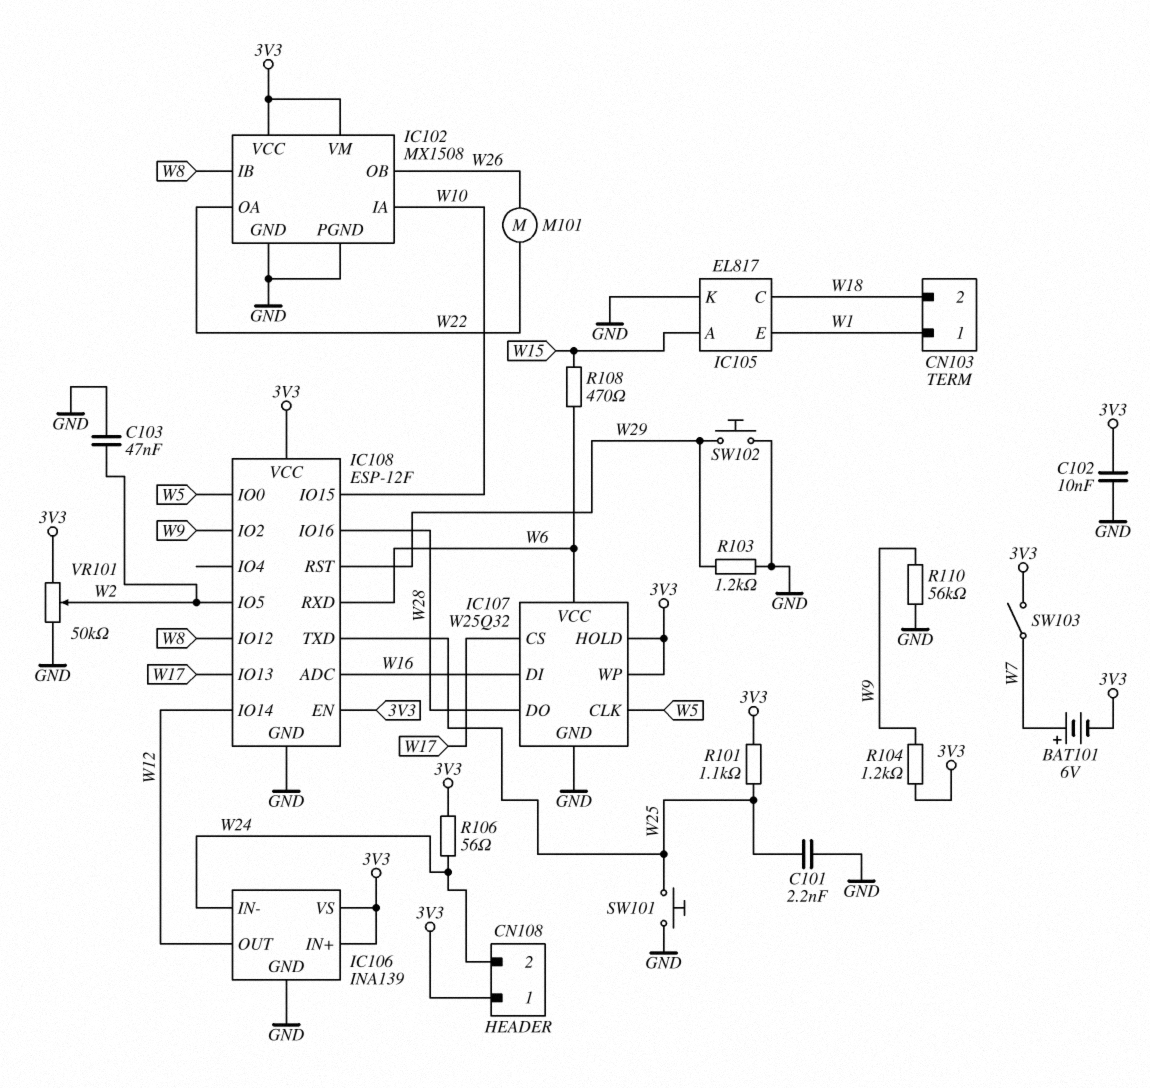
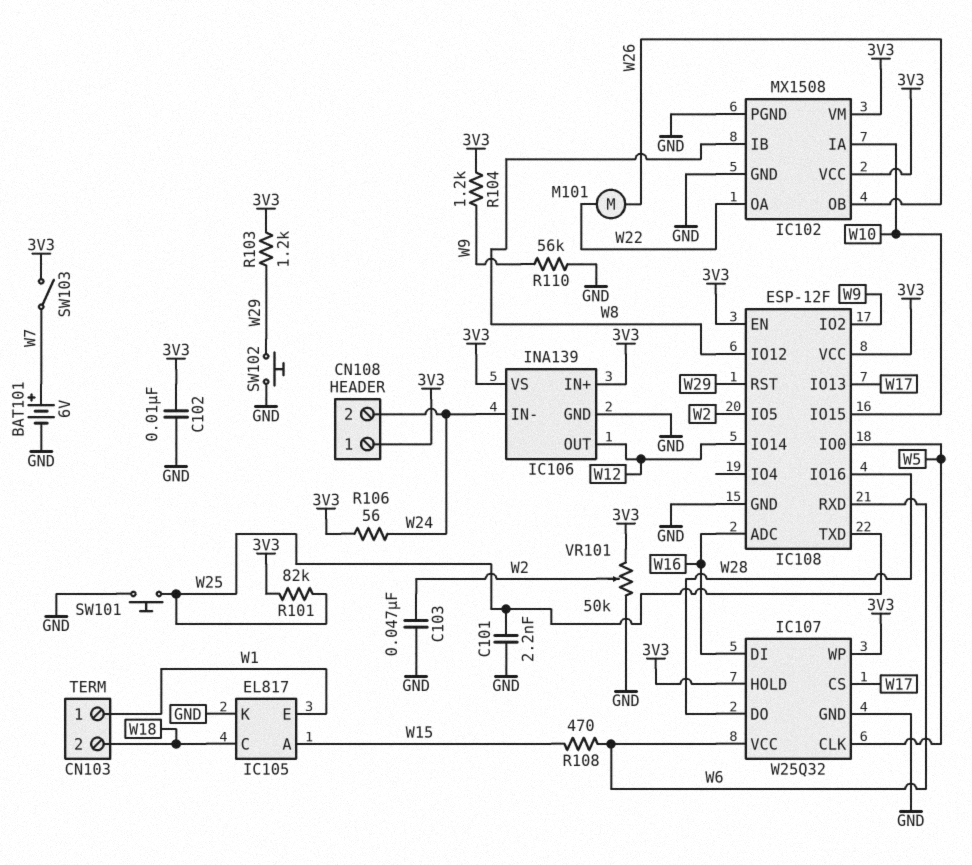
BAT101: 6V (plus W7, minus 3V3) -> 6V (plus W7, minus GND)
R101: 1.1k (3V3, W25) -> 82k (3V3, W25)
R103: 1.2k (GND, W29) -> 1.2k (3V3, W29)

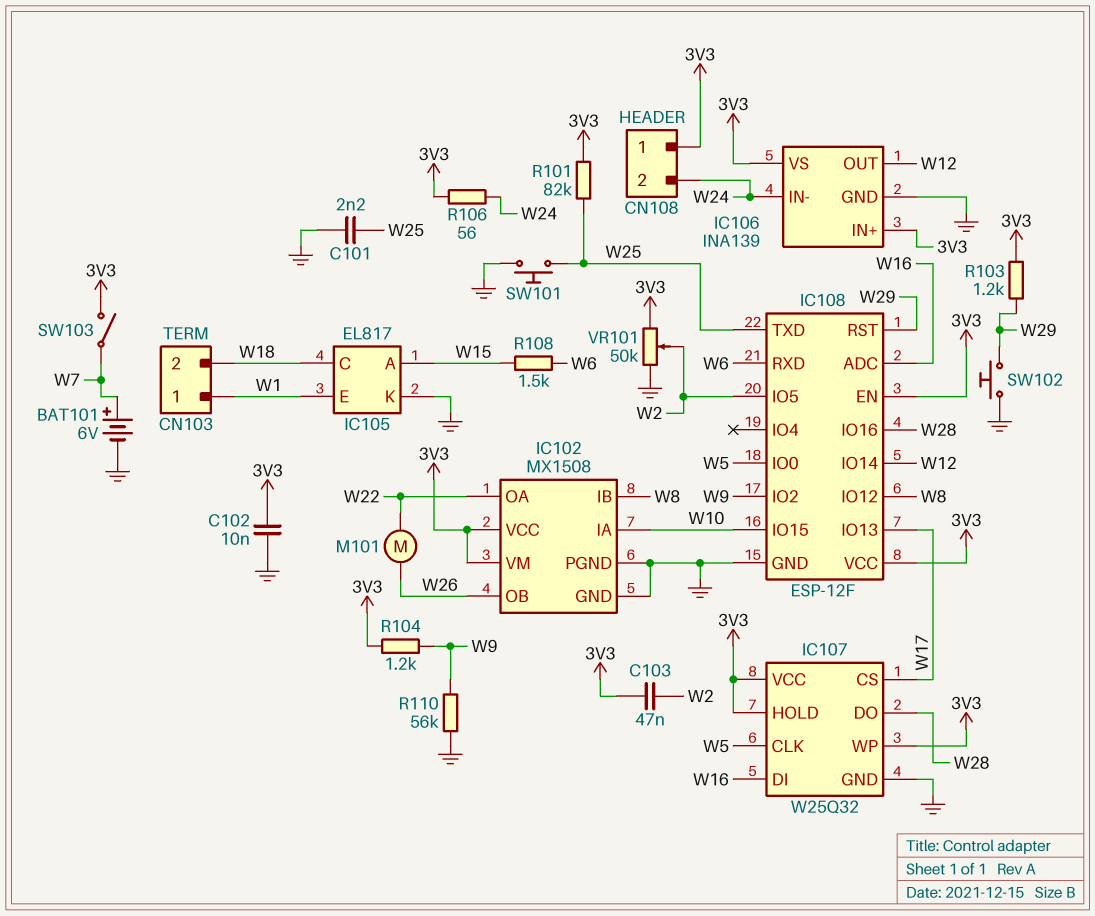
C103: 47nF (GND, W2) -> 47nF (3V3, W2)
IC107 pin VCC: W6 -> 3V3
R108: 470 (W6, W15) -> 1.5k (W6, W15)

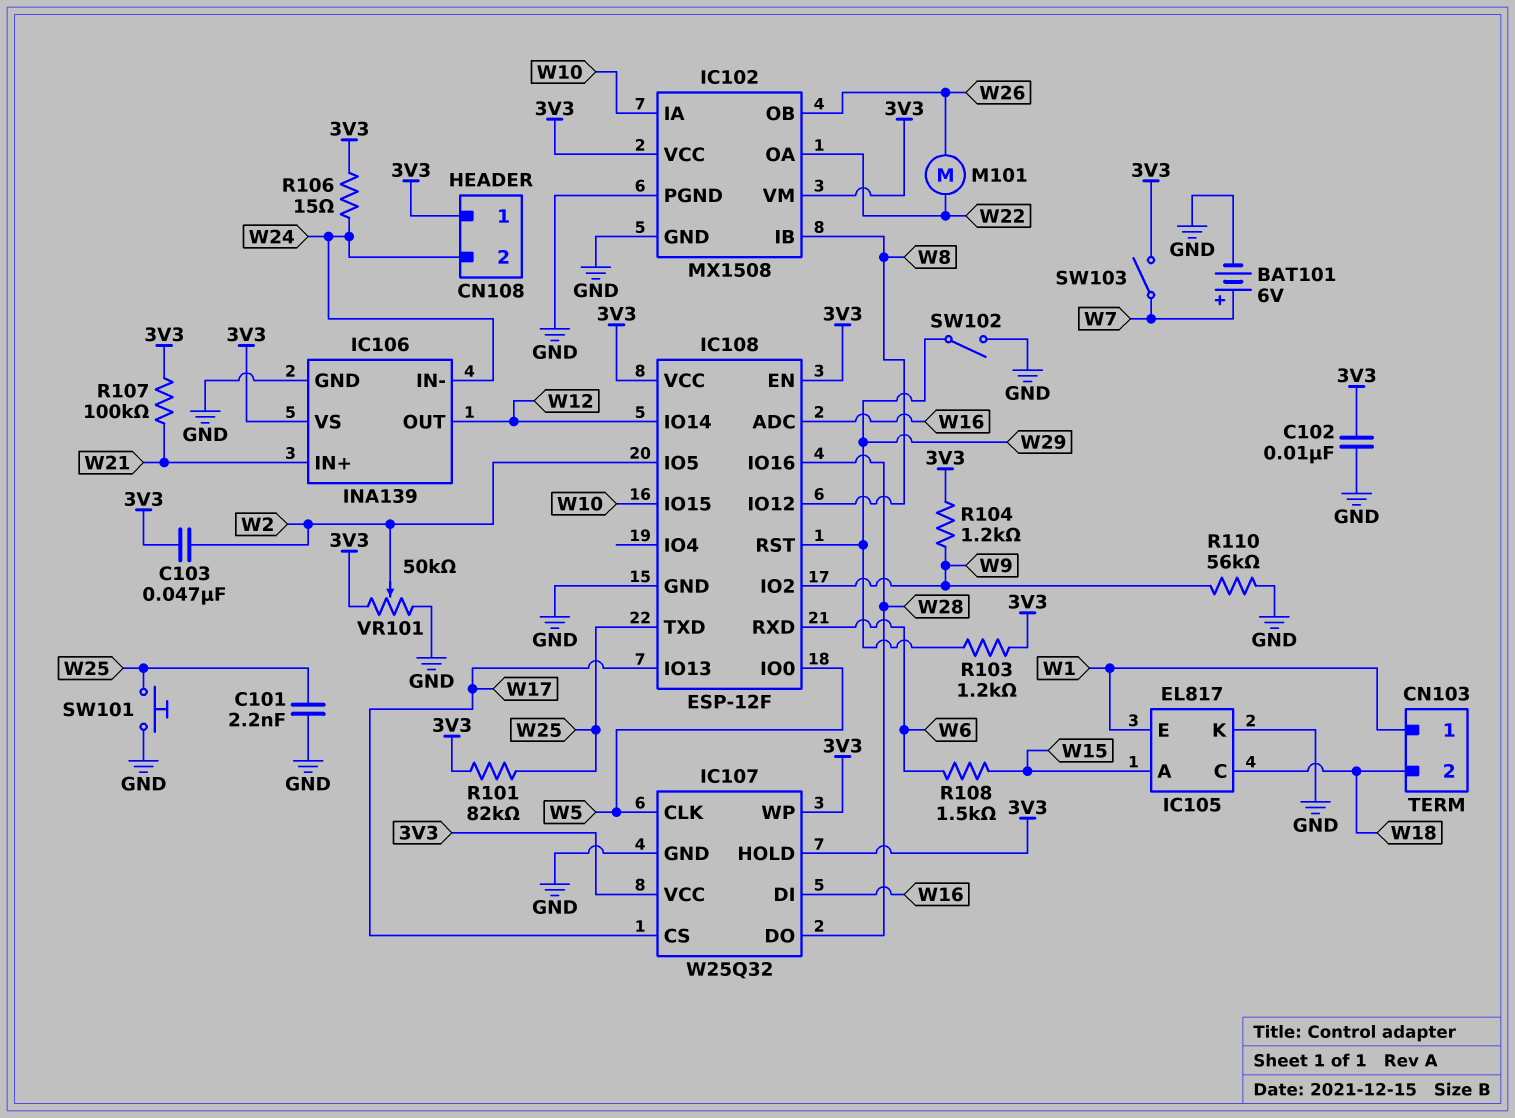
IC106 pin IN+: 3V3 -> W21
R106: 56 (3V3, W24) -> 15 (3V3, W24)
R107: none -> 100k (3V3, W21)
SW102: button (GND, W29) -> switch (GND, W29)

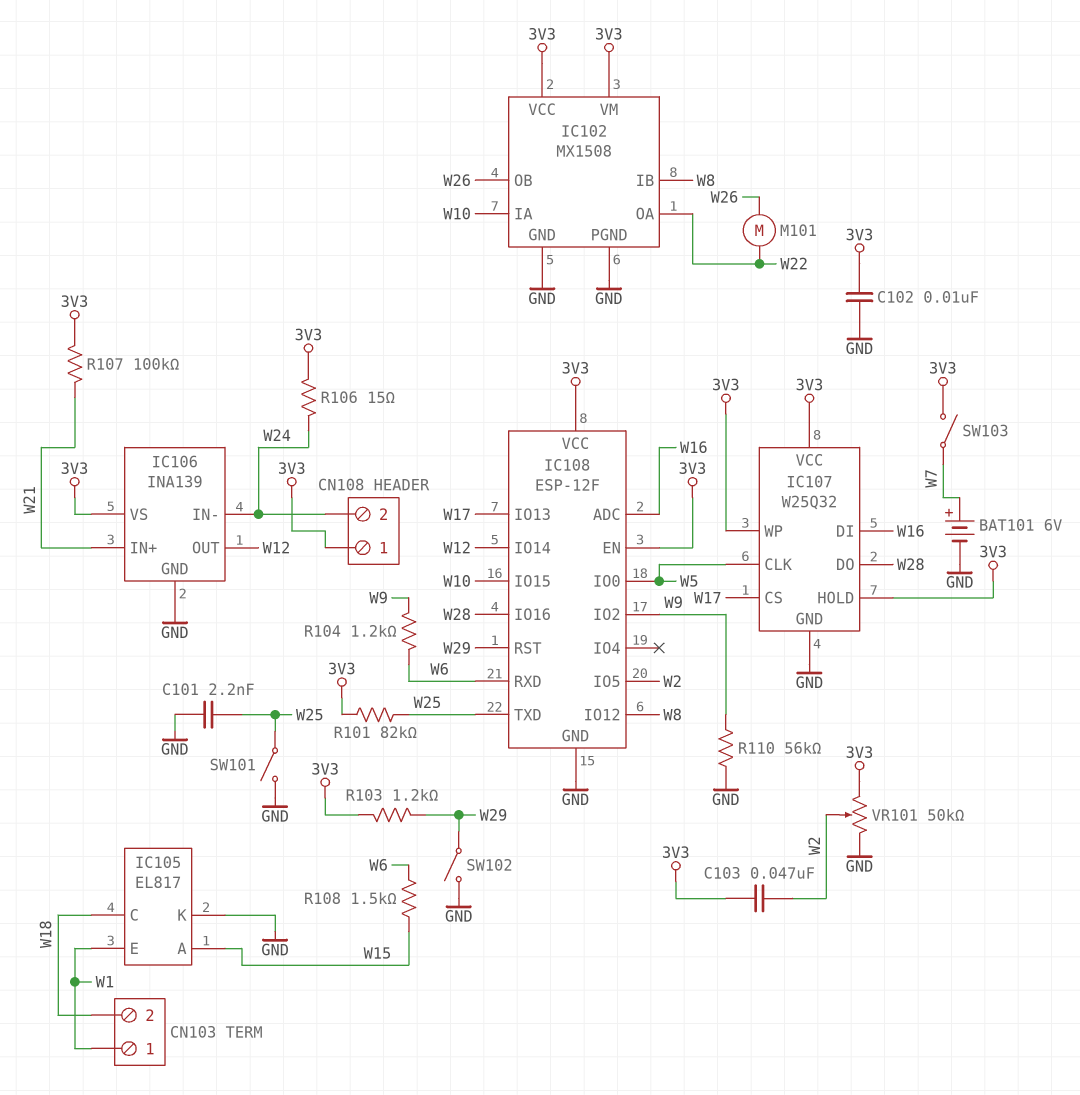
R104: 1.2k (3V3, W9) -> 1.2k (W6, W9)
SW101: button (GND, W25) -> switch (GND, W25)

